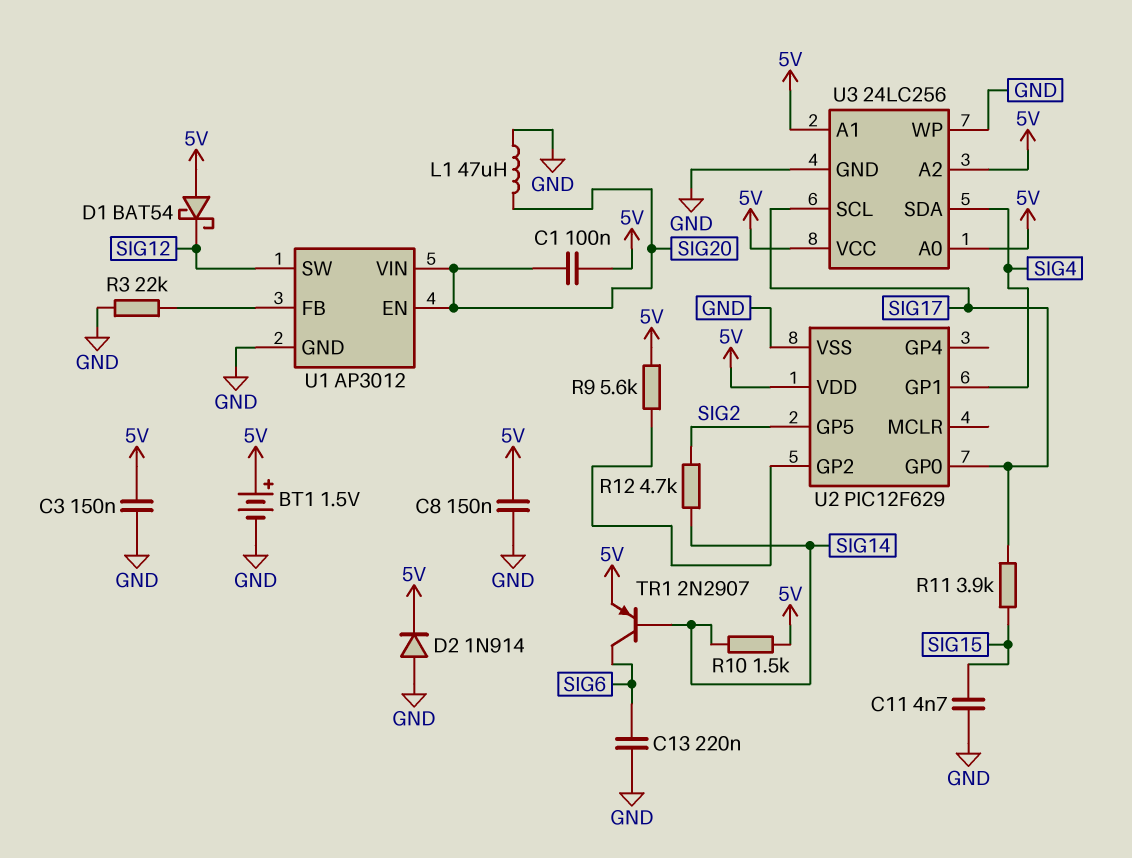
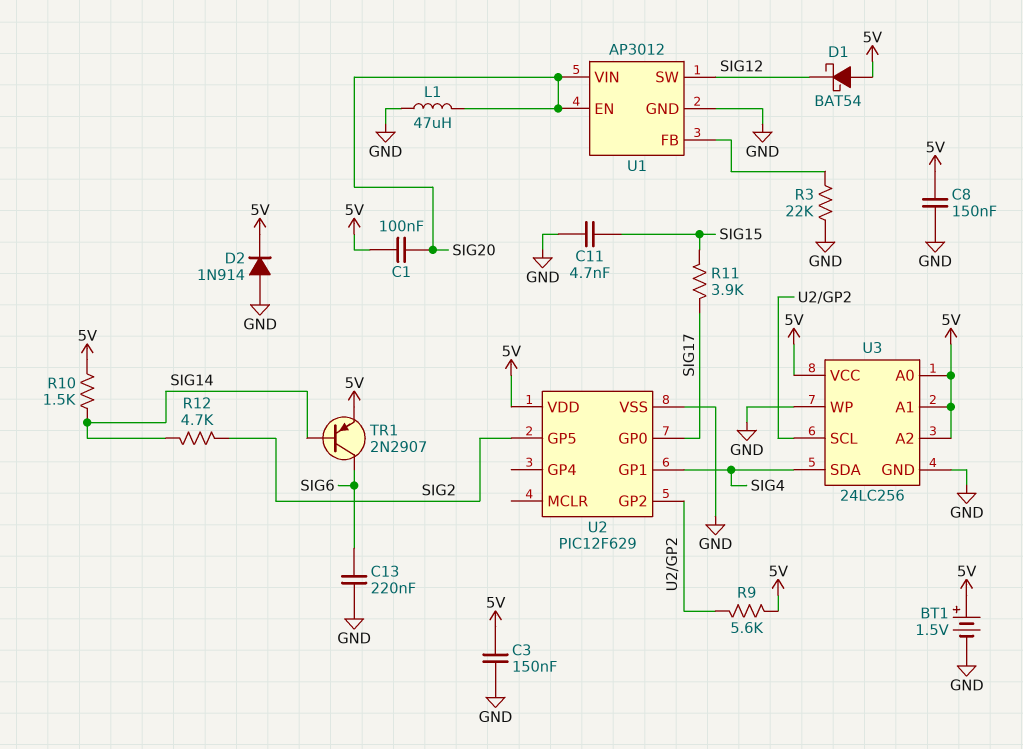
U3 pin SCL: SIG17 -> U2/GP2

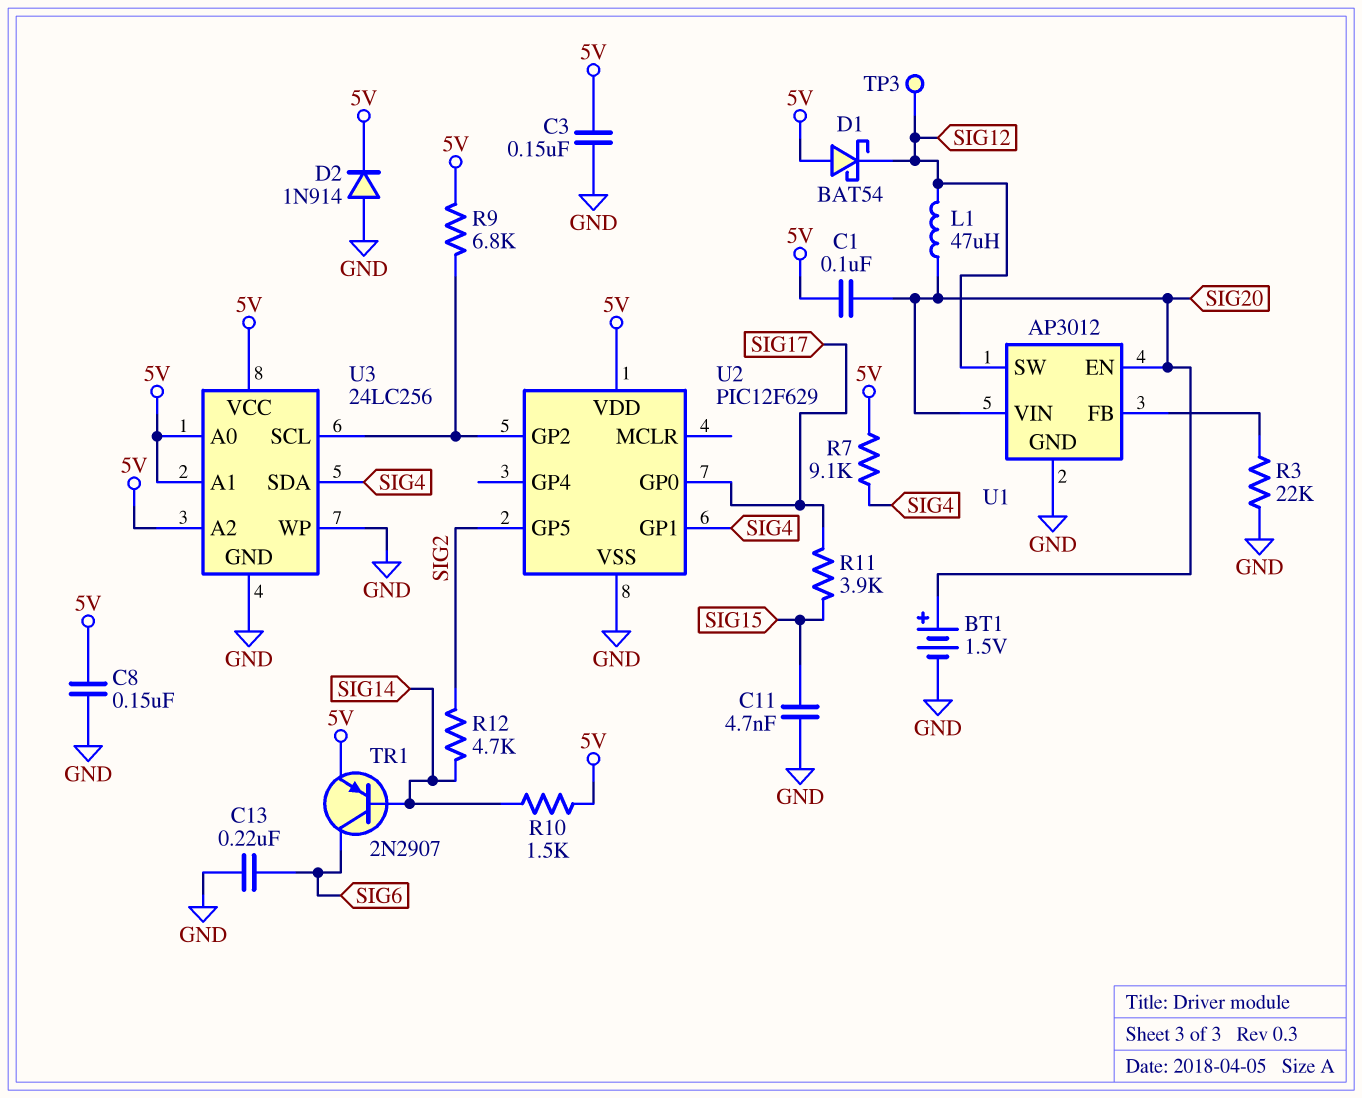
BT1: 1.5V (plus 5V, minus GND) -> 1.5V (plus SIG20, minus GND)
L1: 47uH (GND, SIG20) -> 47uH (SIG12, SIG20)
R7: none -> 9.1k (5V, SIG4)
R9: 5.6k (5V, U2/GP2) -> 6.8k (5V, U2/GP2)
TP3: none -> test point (SIG12)

